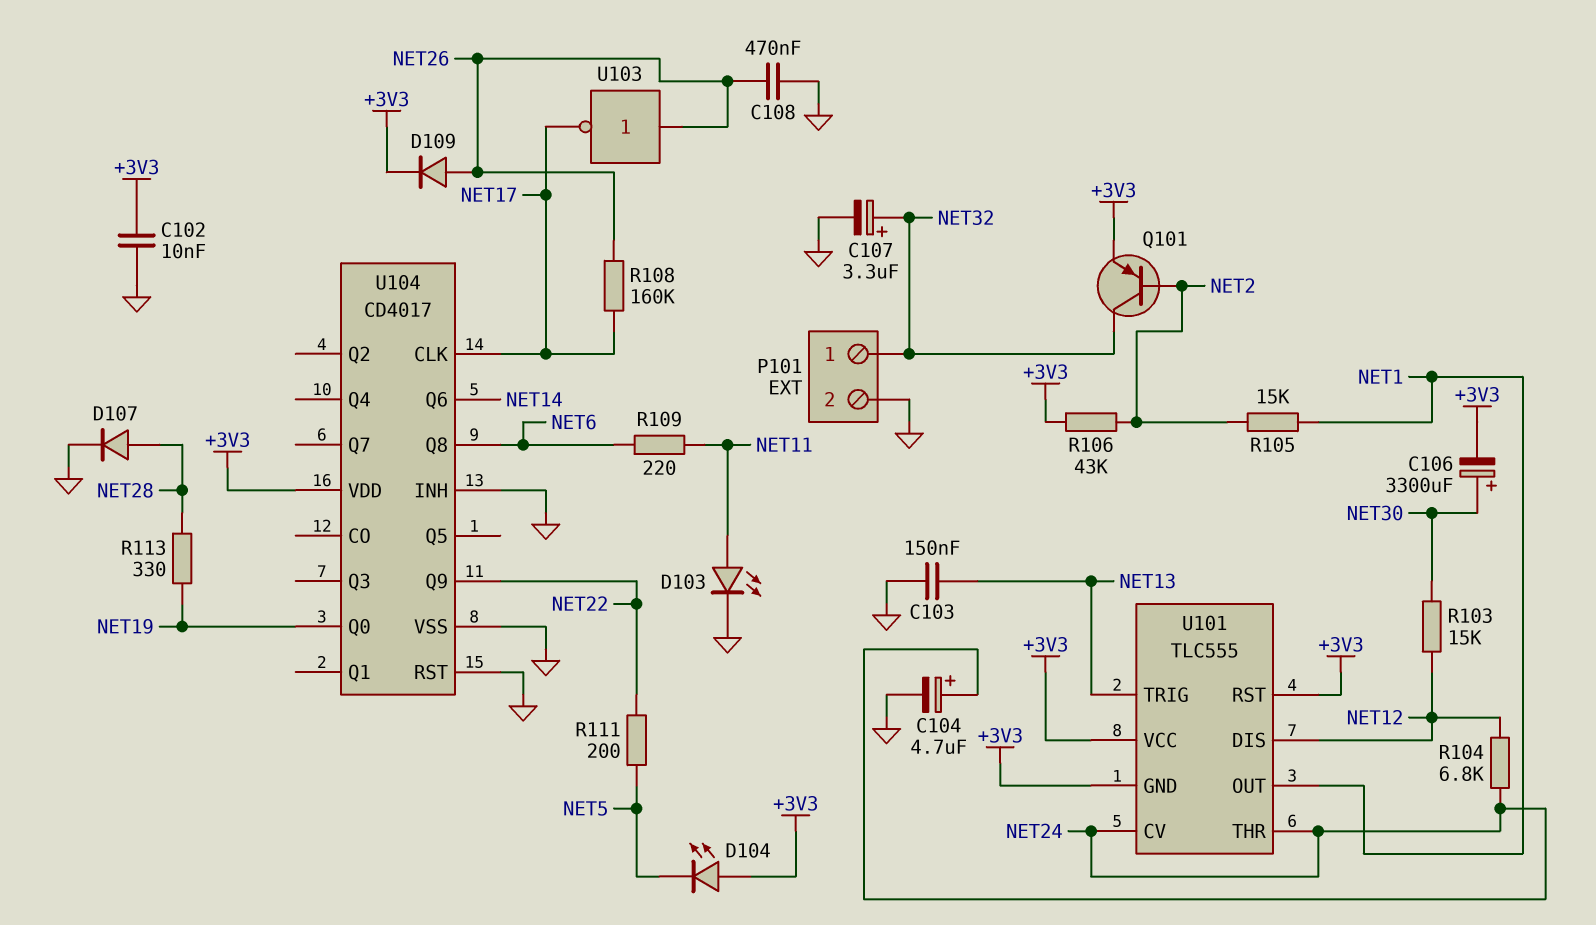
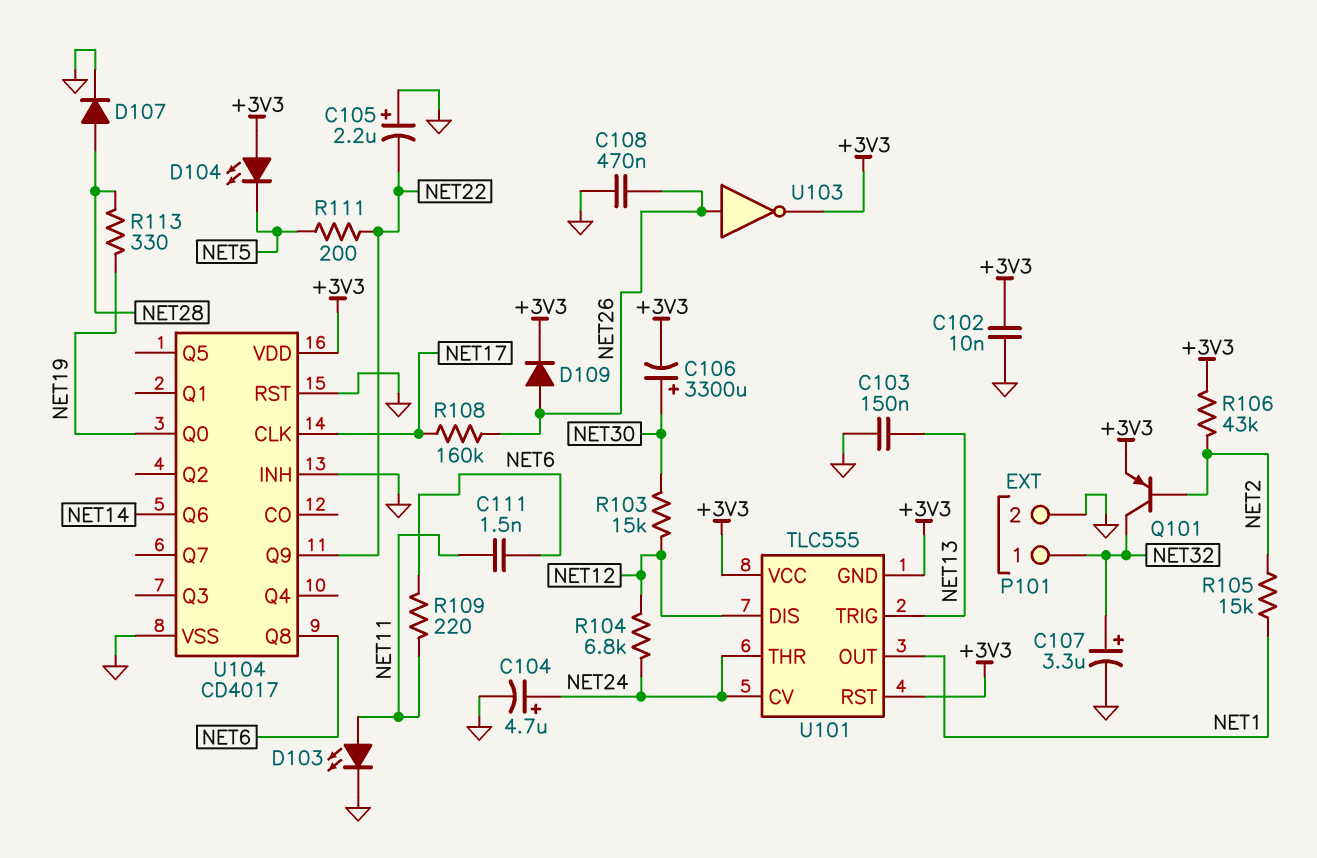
C105: none -> 2.2uF (plus GND, minus NET22)
C111: none -> 1.5nF (NET6, NET11)
U103: NOT (in NET26, out NET17) -> NOT (in NET26, out +3V3)

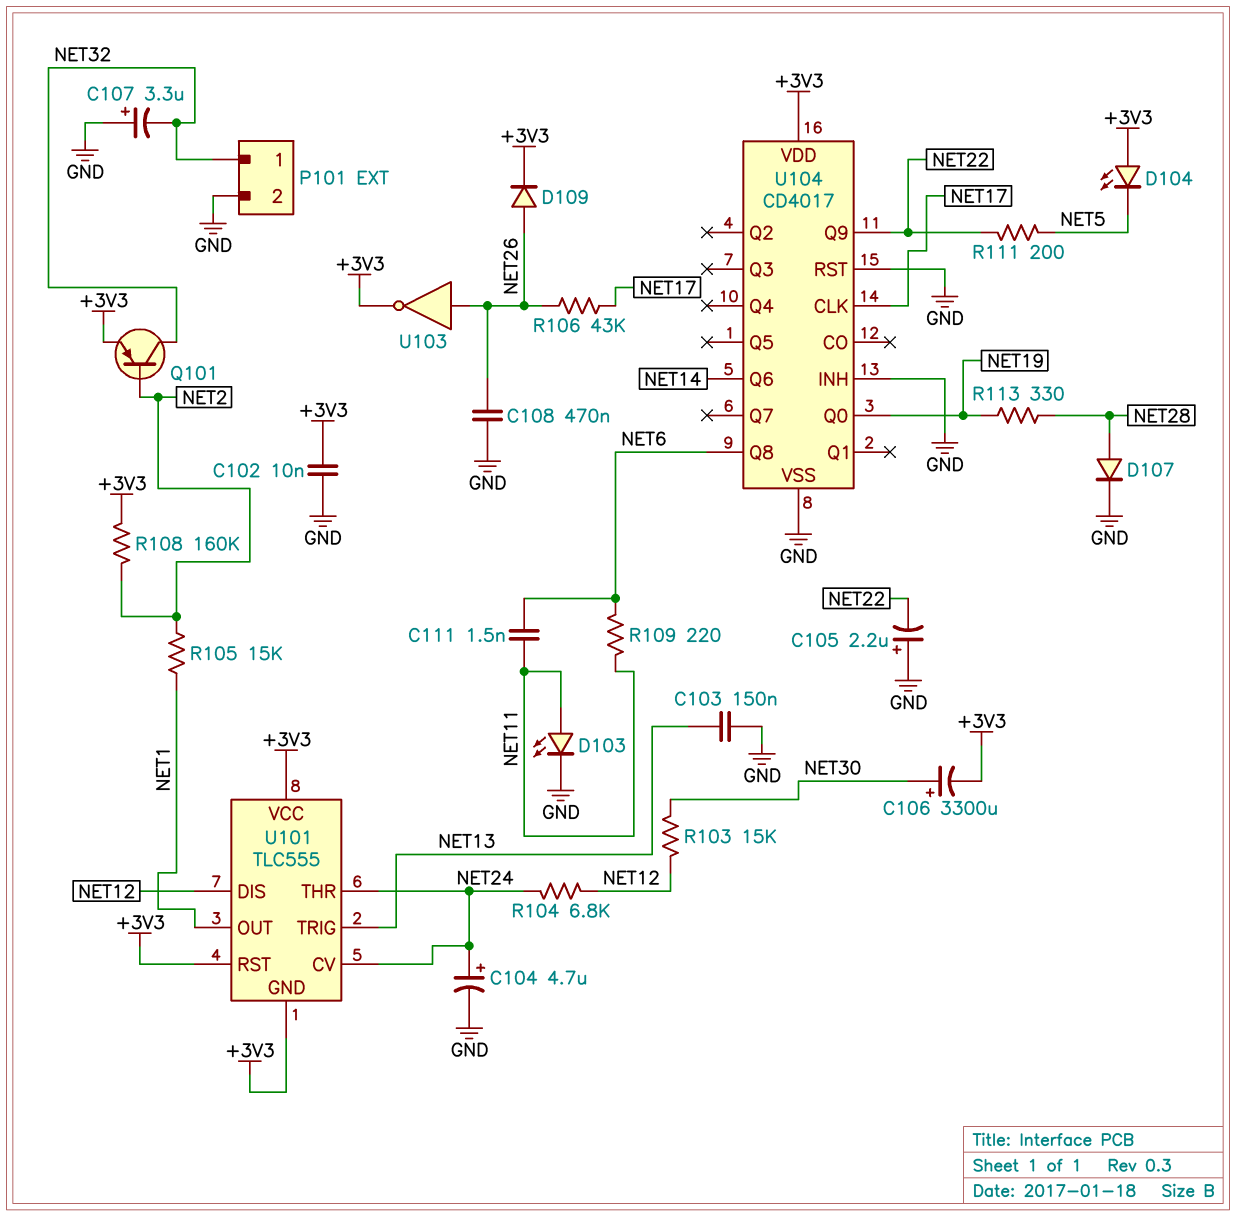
C107: 3.3uF (plus NET32, minus GND) -> 3.3uF (plus GND, minus NET32)
R106: 43k (+3V3, NET2) -> 43k (NET17, NET26)
R108: 160k (NET17, NET26) -> 160k (+3V3, NET2)

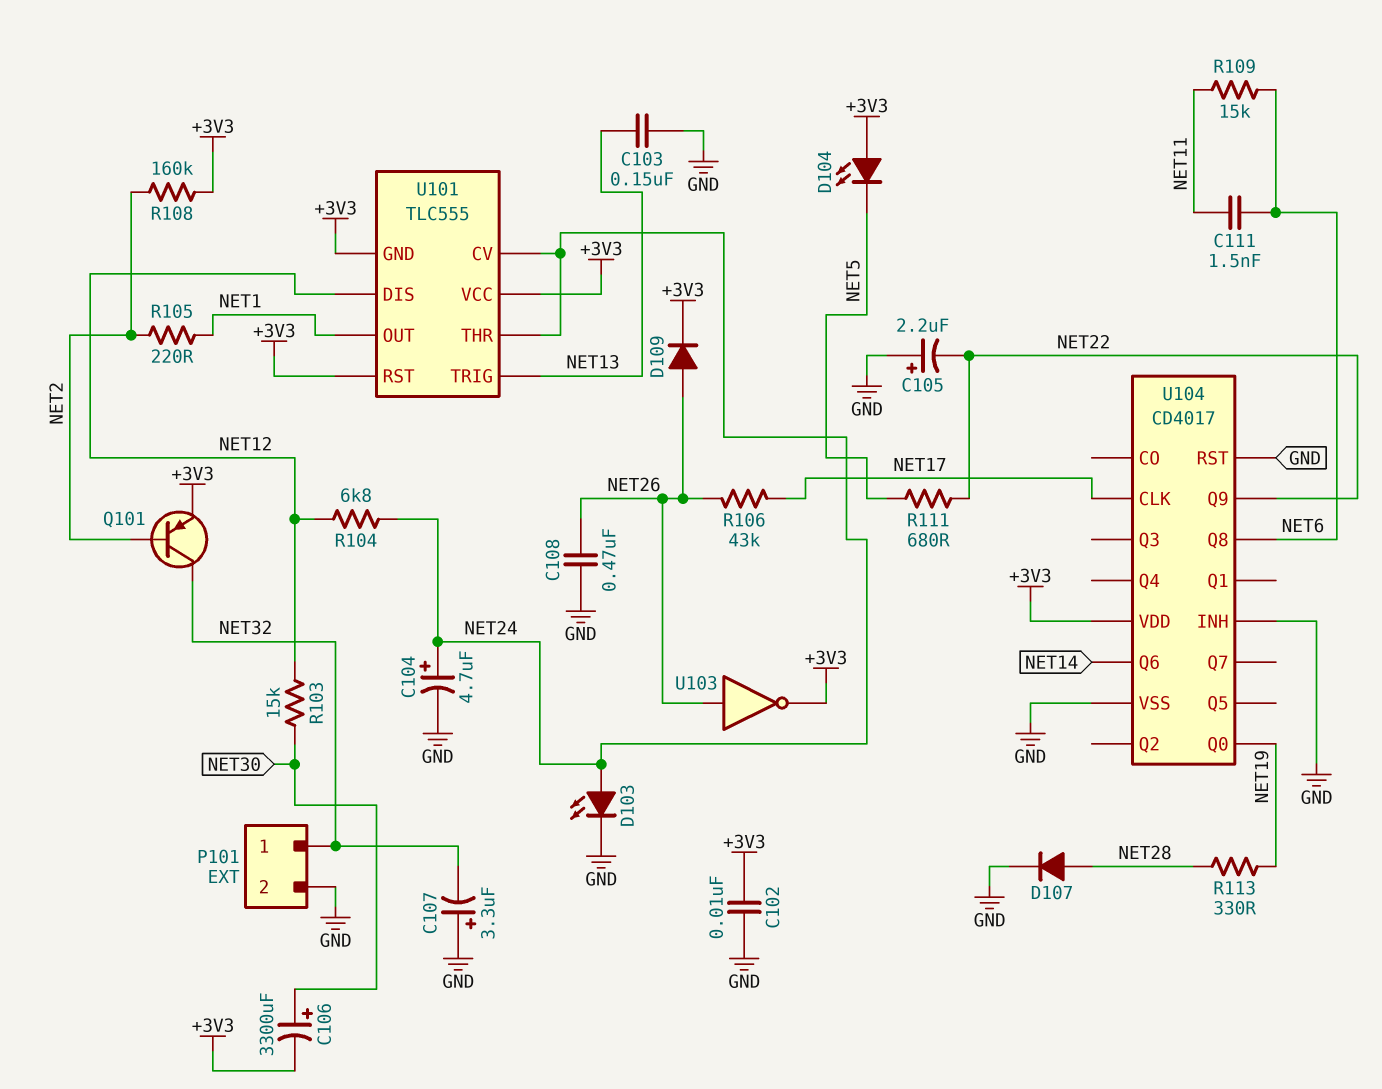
D103: LED (A NET11, K GND) -> LED (A NET24, K GND)
R105: 15k (NET1, NET2) -> 220 (NET1, NET2)
R109: 220 (NET6, NET11) -> 15k (NET6, NET11)
R111: 200 (NET5, NET22) -> 680 (NET5, NET22)

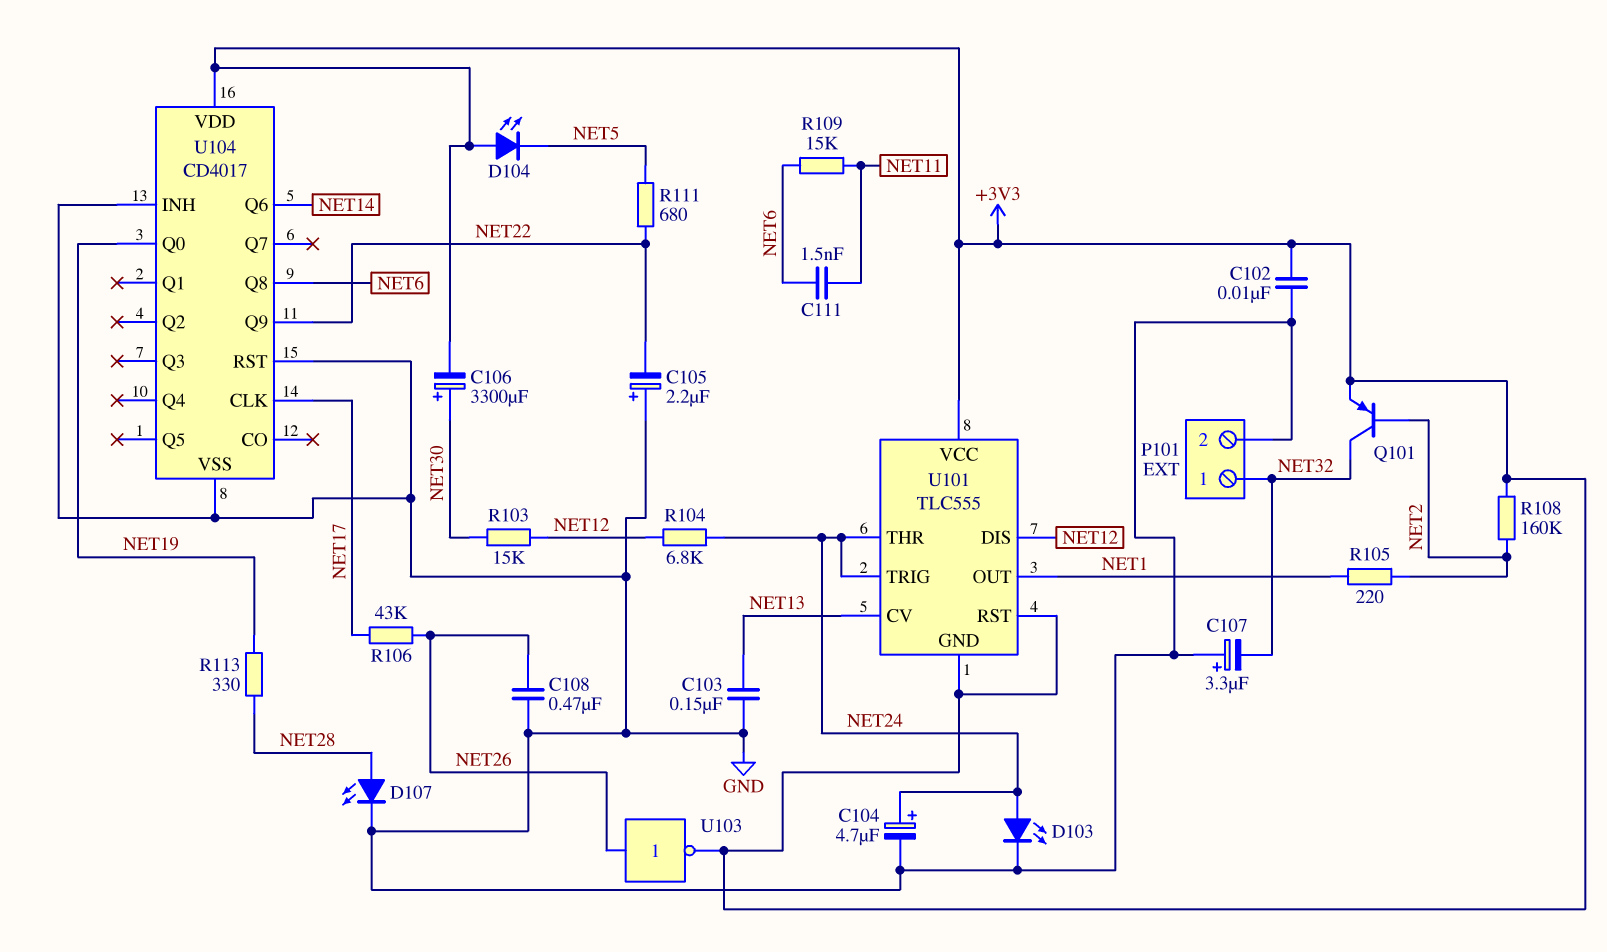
D107: diode (A NET28, K GND) -> LED (A NET28, K GND)
D109: diode (A NET26, K +3V3) -> none
U101 pin CV: NET24 -> NET13
U101 pin TRIG: NET13 -> NET24

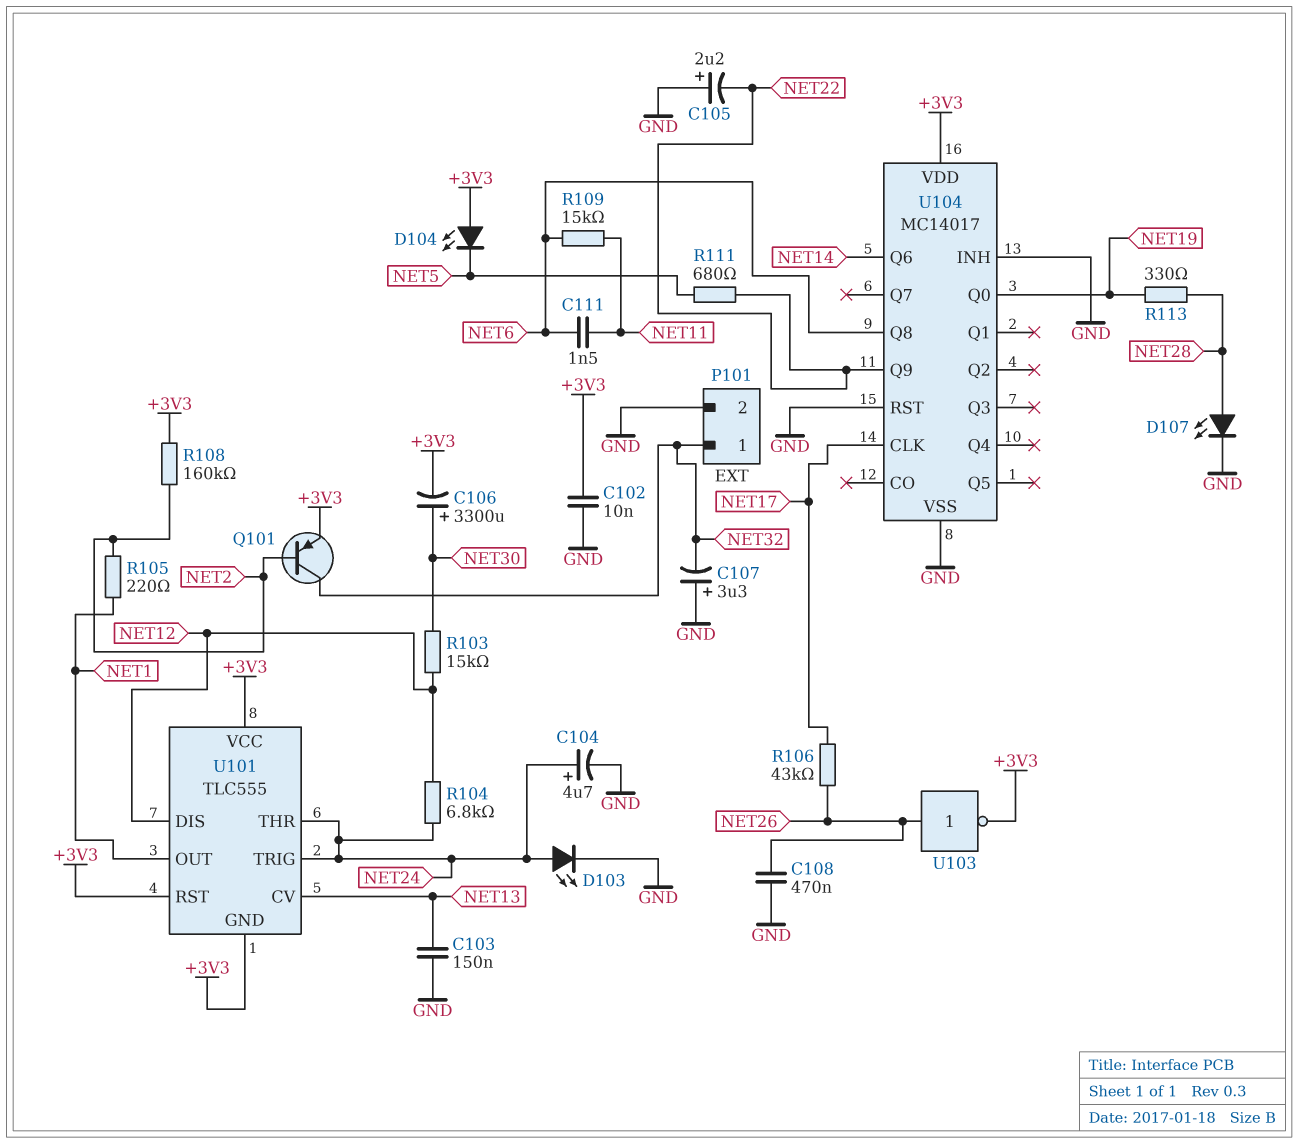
U104: CD4017 -> MC14017

